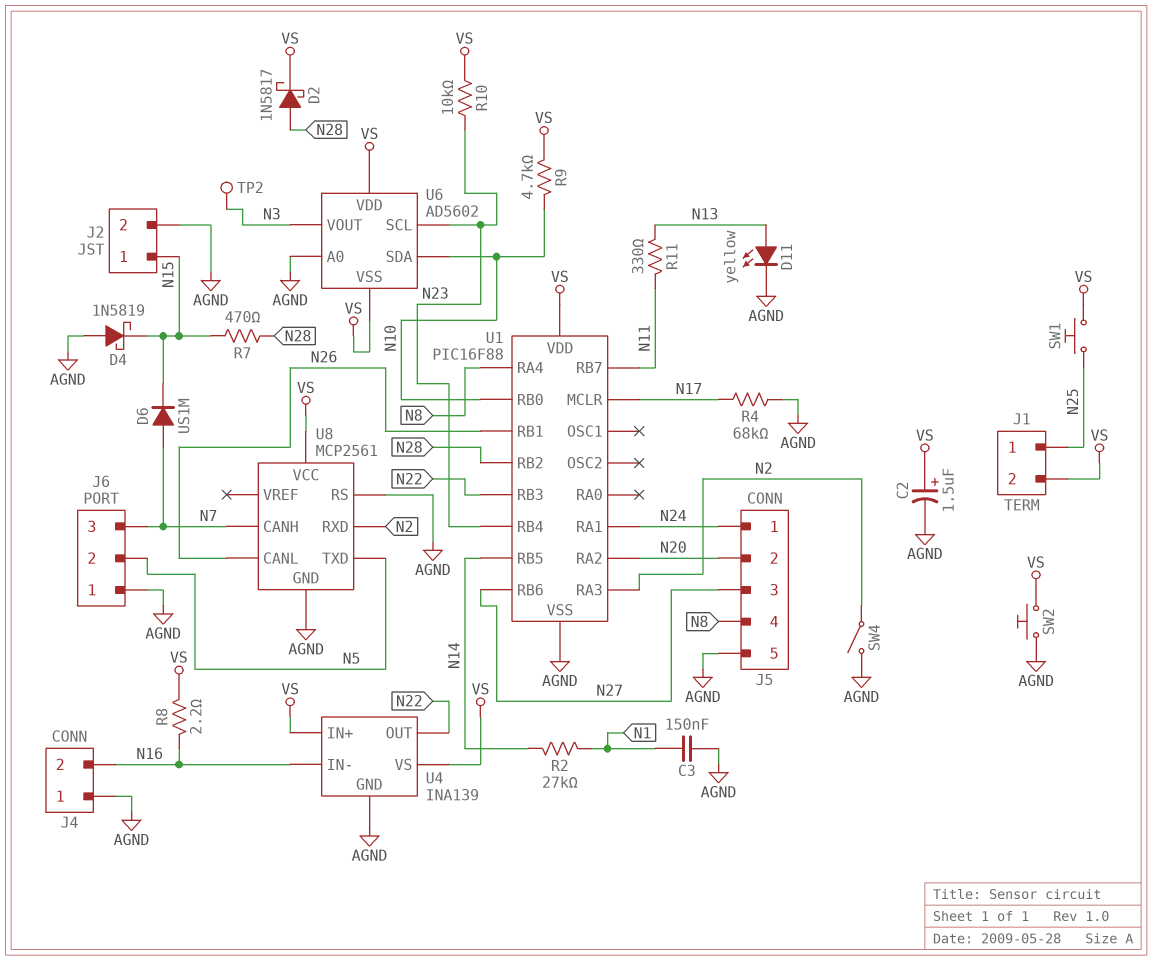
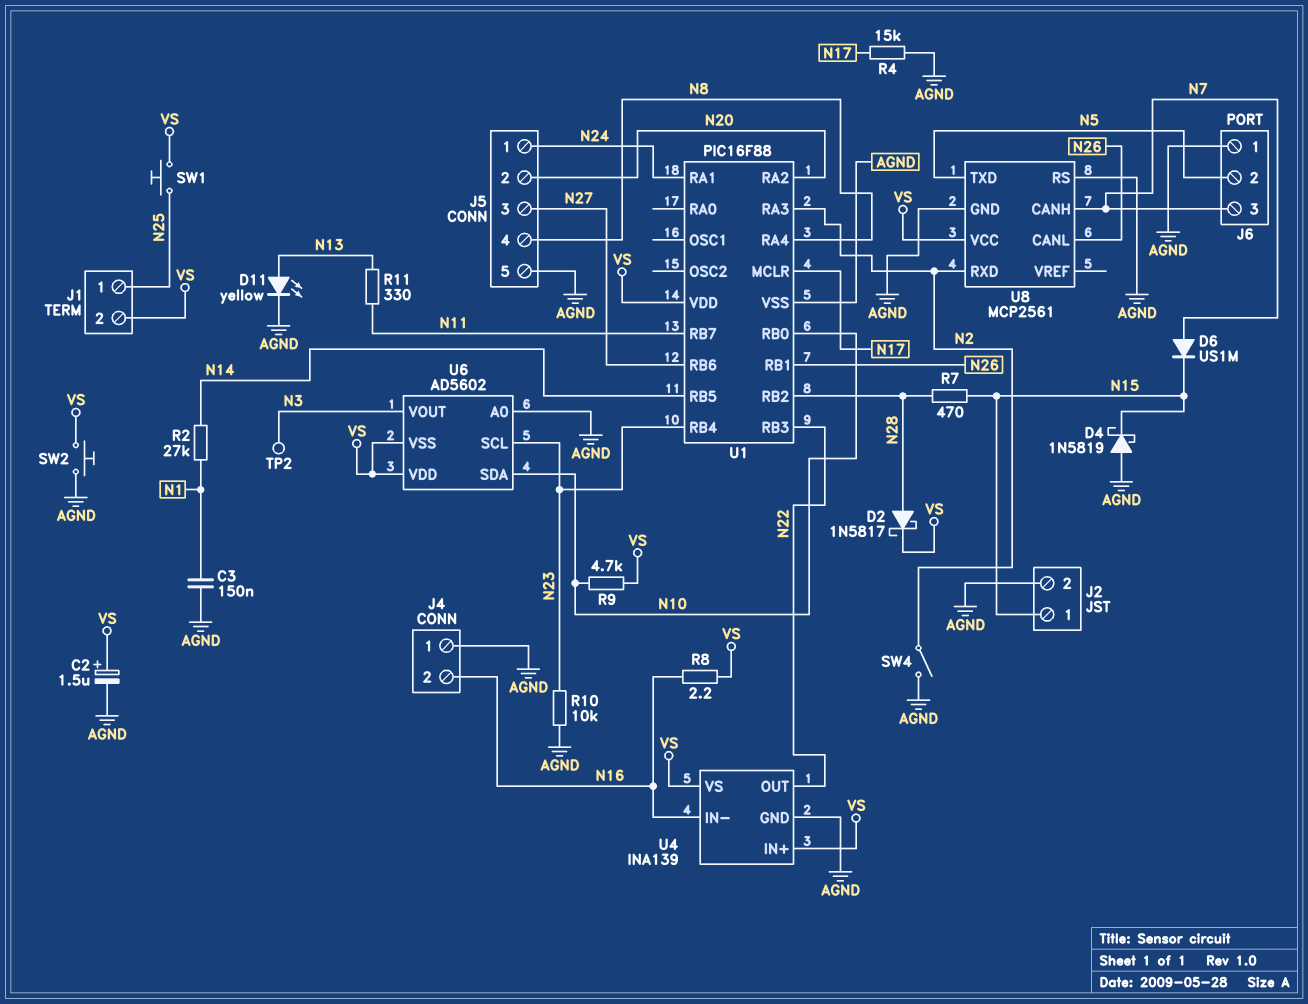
R4: 68k (AGND, N17) -> 15k (AGND, N17)
R10: 10k (N23, VS) -> 10k (AGND, N23)

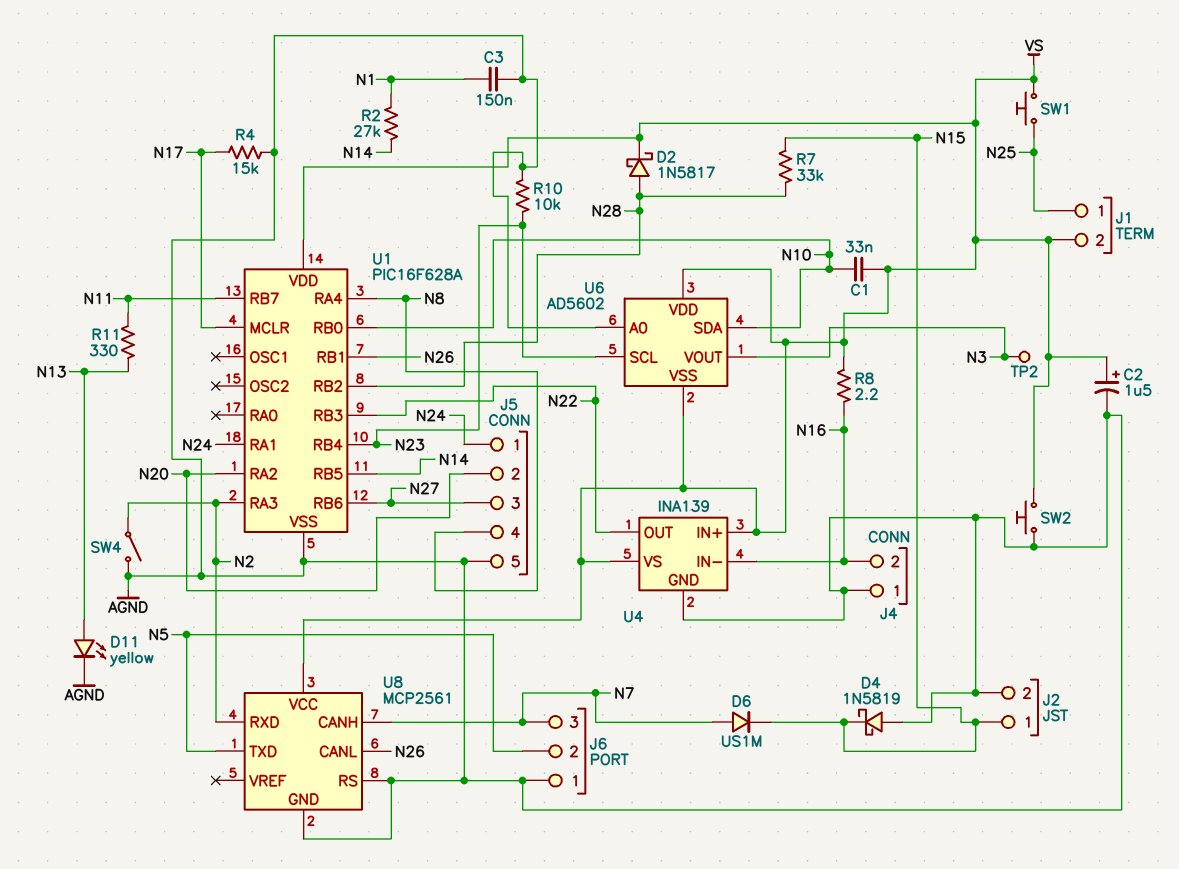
C1: none -> 33nF (N10, VS)
R7: 470 (N15, N28) -> 33k (N15, N28)
R9: 4.7k (N10, VS) -> none
U1: PIC16F88 -> PIC16F628A

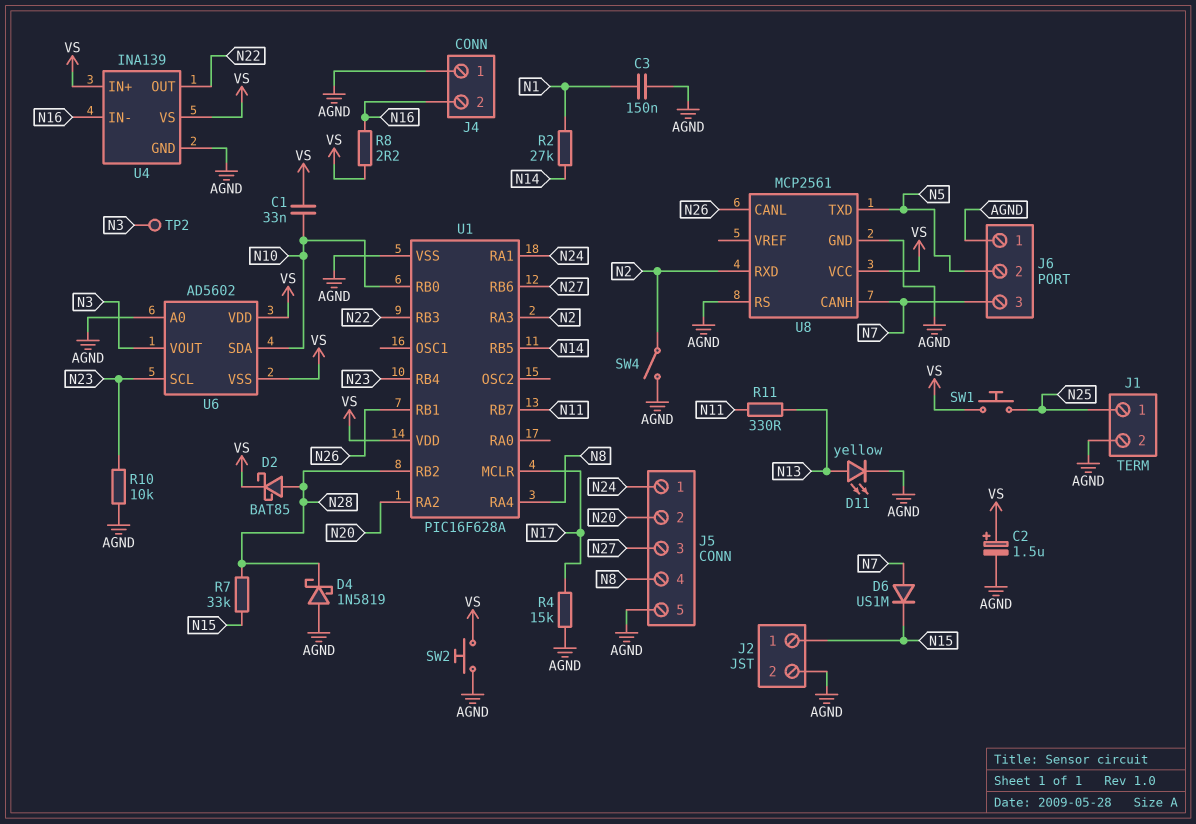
D2: schottky 1N5817 (A N28, K VS) -> schottky BAT85 (A N28, K VS)
D4: schottky 1N5819 (A AGND, K N15) -> schottky 1N5819 (A AGND, K N28)
J1 pin 2: VS -> AGND

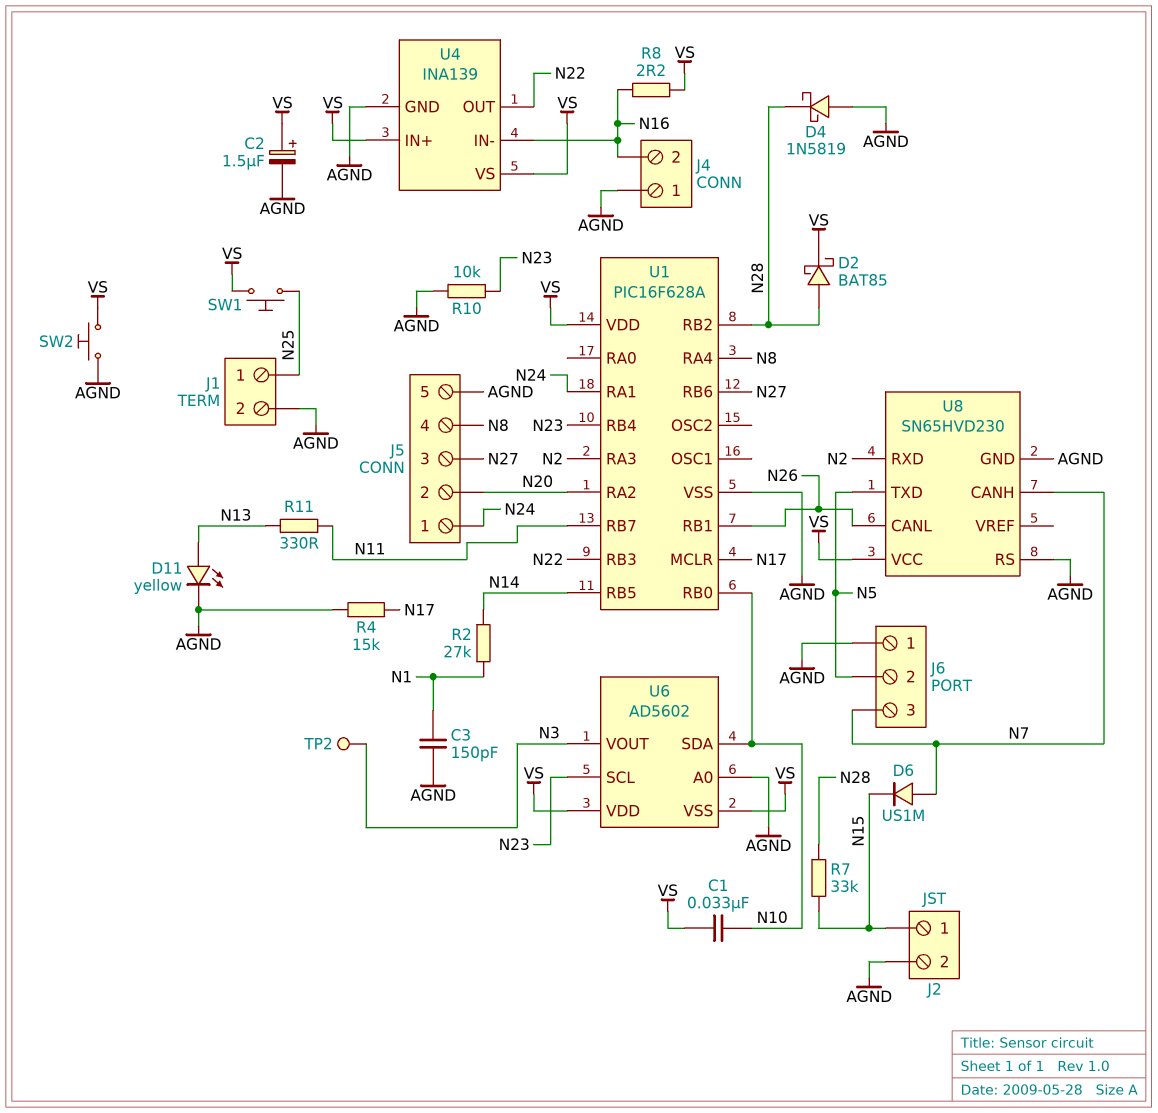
C3: 150nF (AGND, N1) -> 150pF (AGND, N1)
SW4: switch (AGND, N2) -> none
U8: MCP2561 -> SN65HVD230

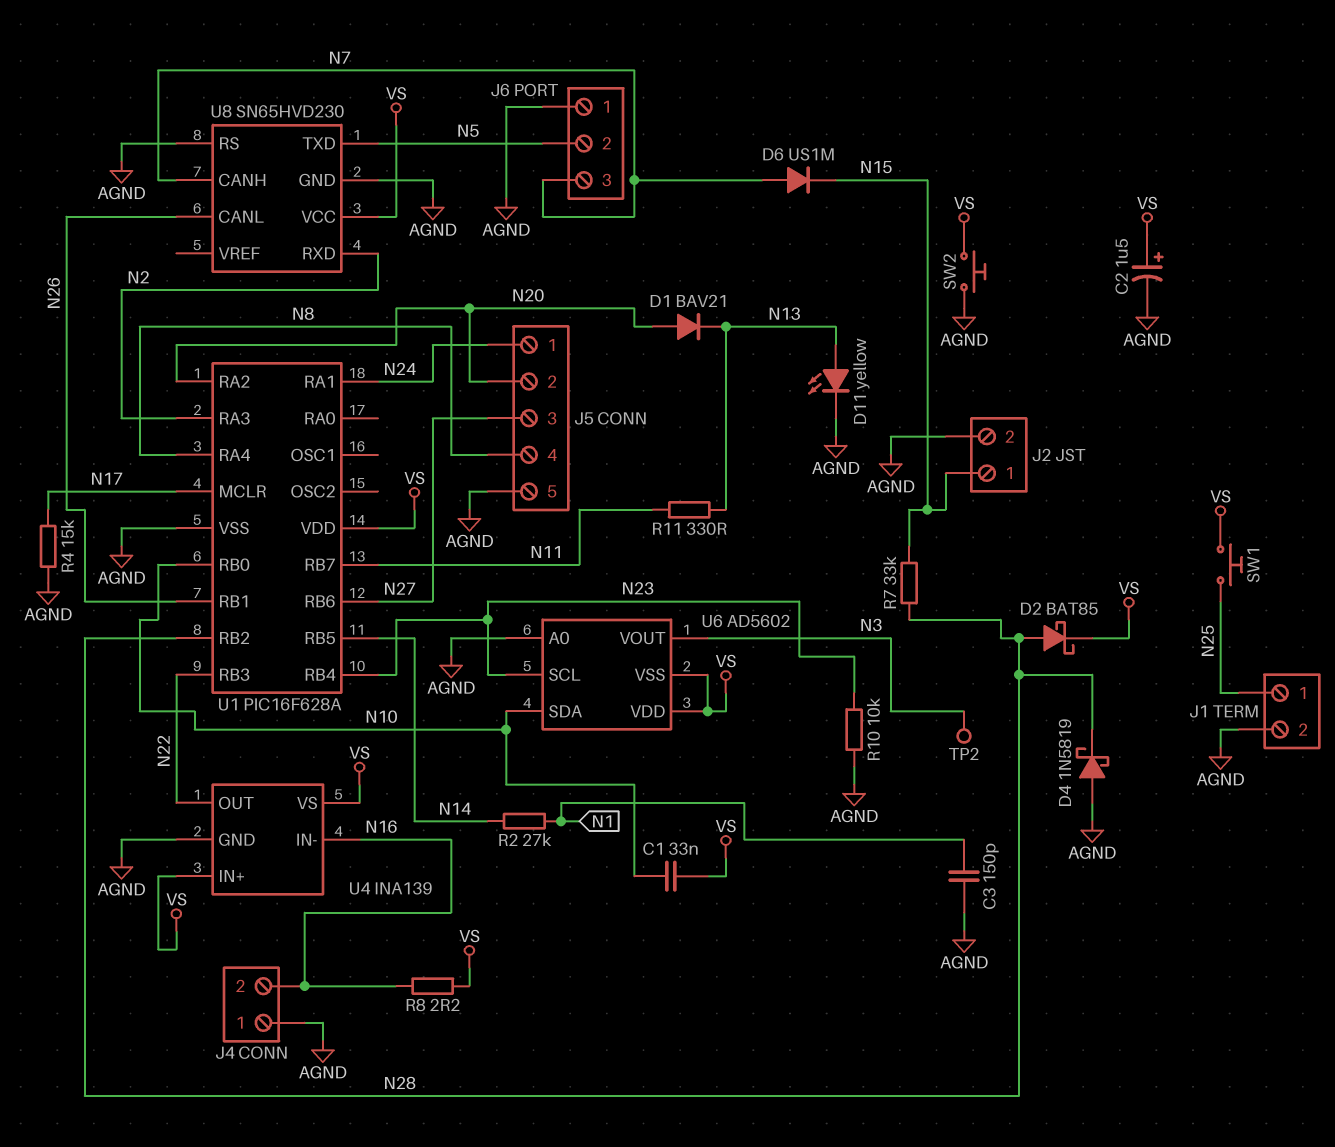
D1: none -> diode BAV21 (A N20, K N13)

